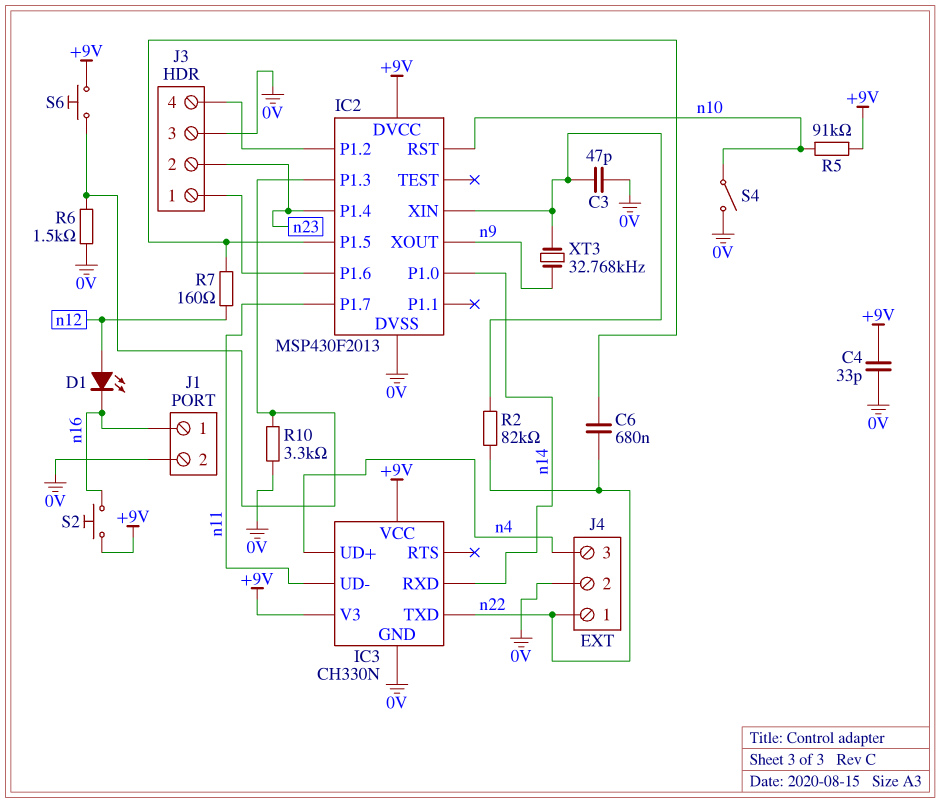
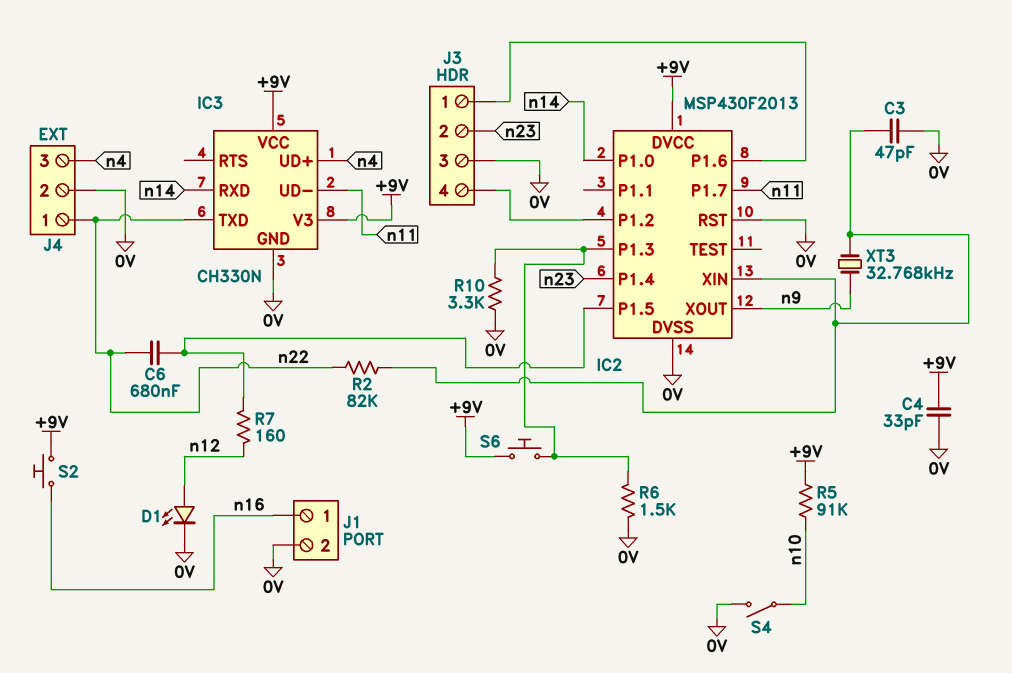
D1: LED (A n12, K n16) -> LED (A n12, K 0V)
IC2 pin RST: n10 -> 0V

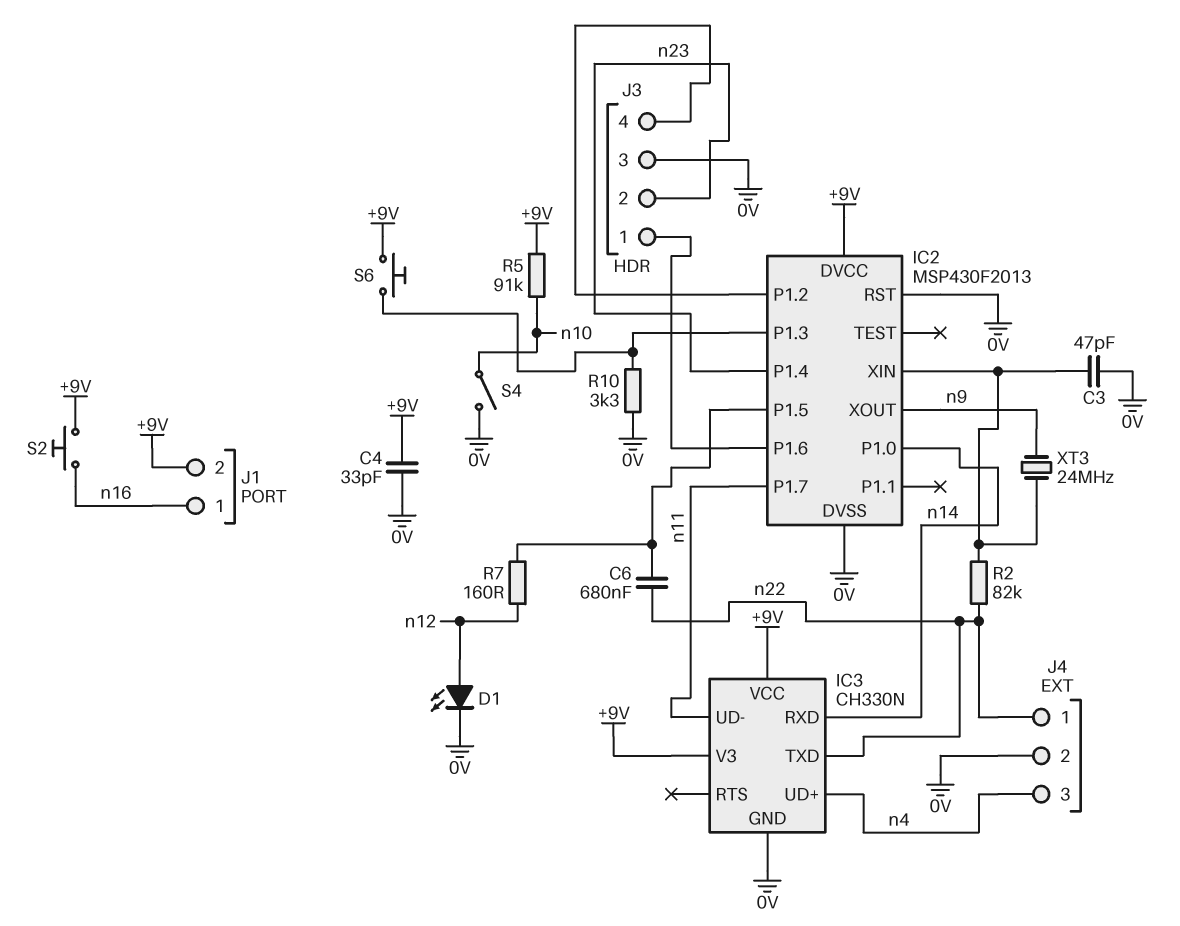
J1 pin 2: 0V -> +9V
R6: 1.5k (0V, IC2/P1.3) -> none
XT3: 32.768kHz (IC2/XIN, n9) -> 24MHz (IC2/XIN, n9)

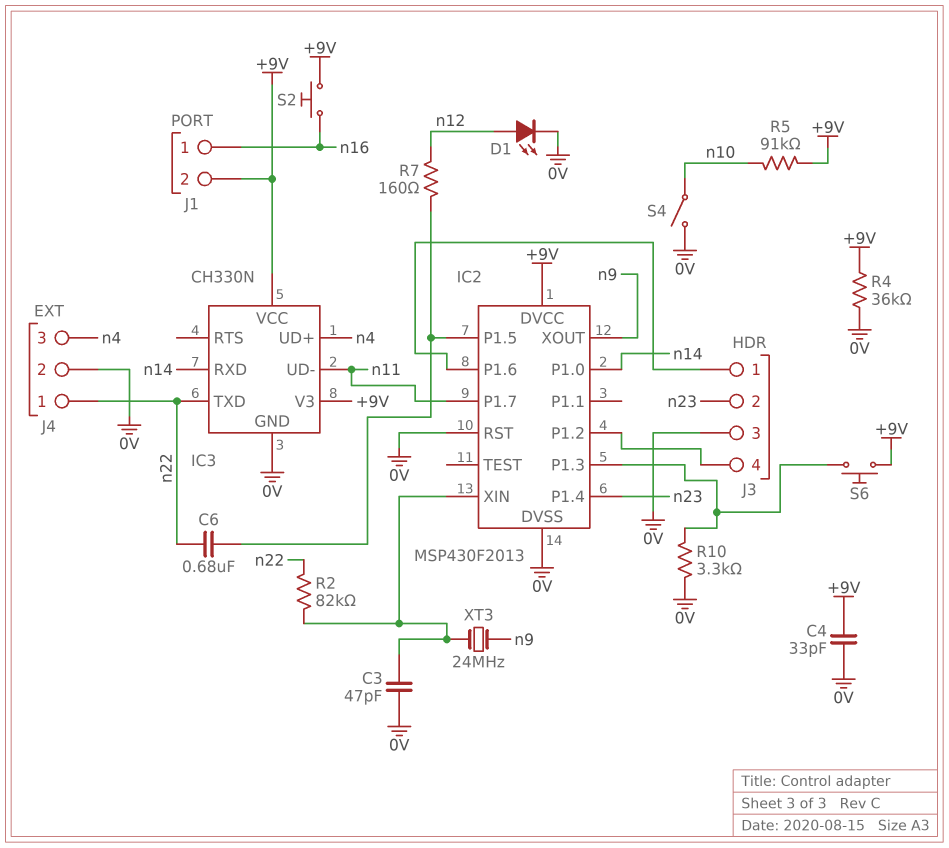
R4: none -> 36k (+9V, 0V)

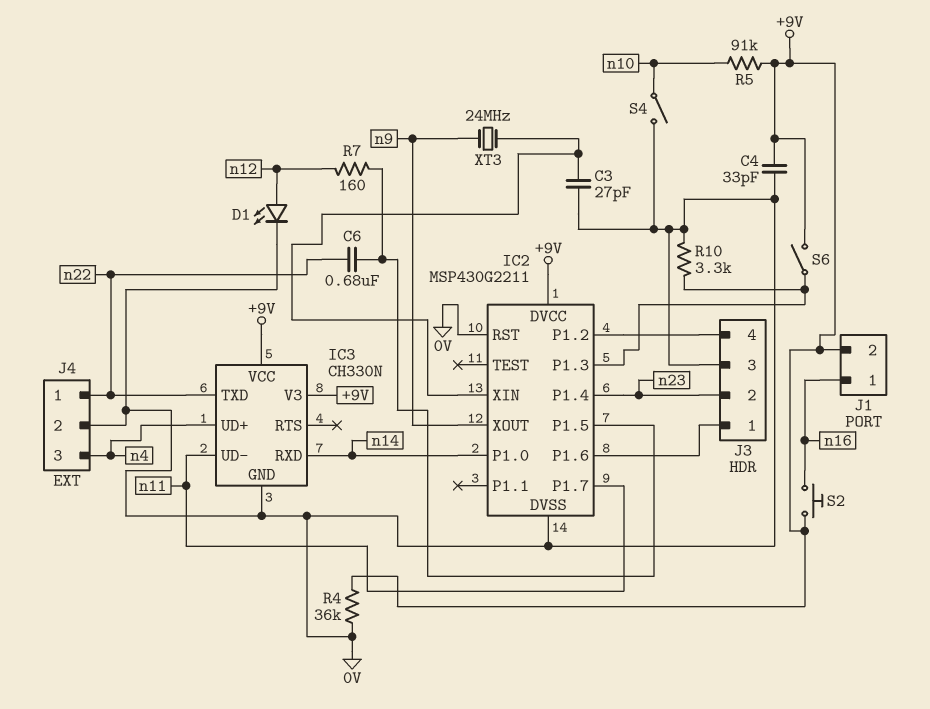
C3: 47pF (0V, IC2/XIN) -> 27pF (0V, IC2/XIN)
IC2: MSP430F2013 -> MSP430G2211
R2: 82k (IC2/XIN, n22) -> none
S6: button (+9V, IC2/P1.3) -> switch (+9V, IC2/P1.3)

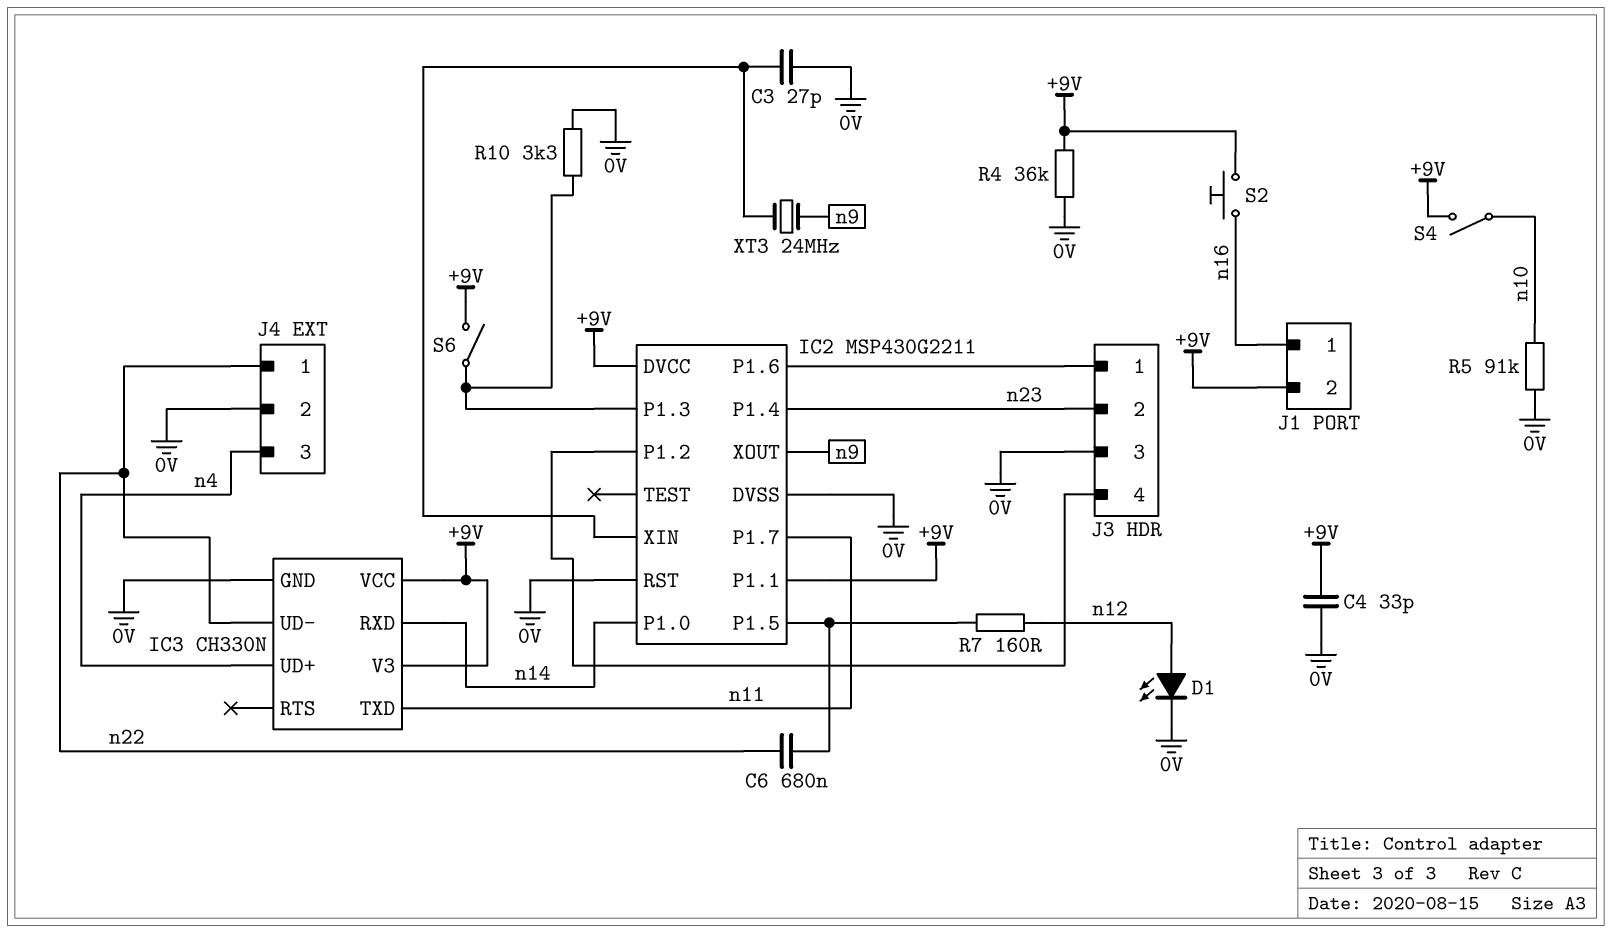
IC2 pin P1.1: none -> +9V
IC3 pin TXD: n22 -> n11
IC3 pin UD-: n11 -> n22
R5: 91k (+9V, n10) -> 91k (0V, n10)
S4: switch (0V, n10) -> switch (+9V, n10)

